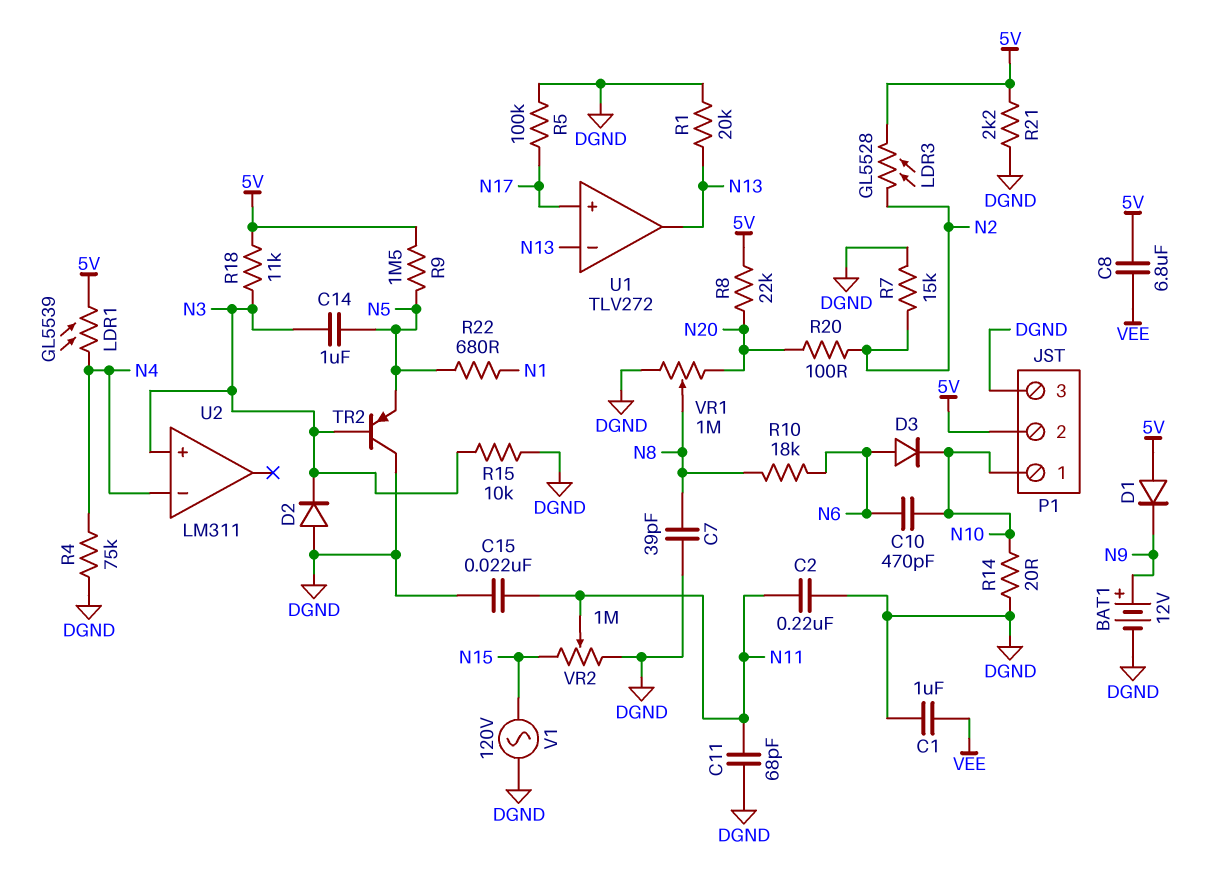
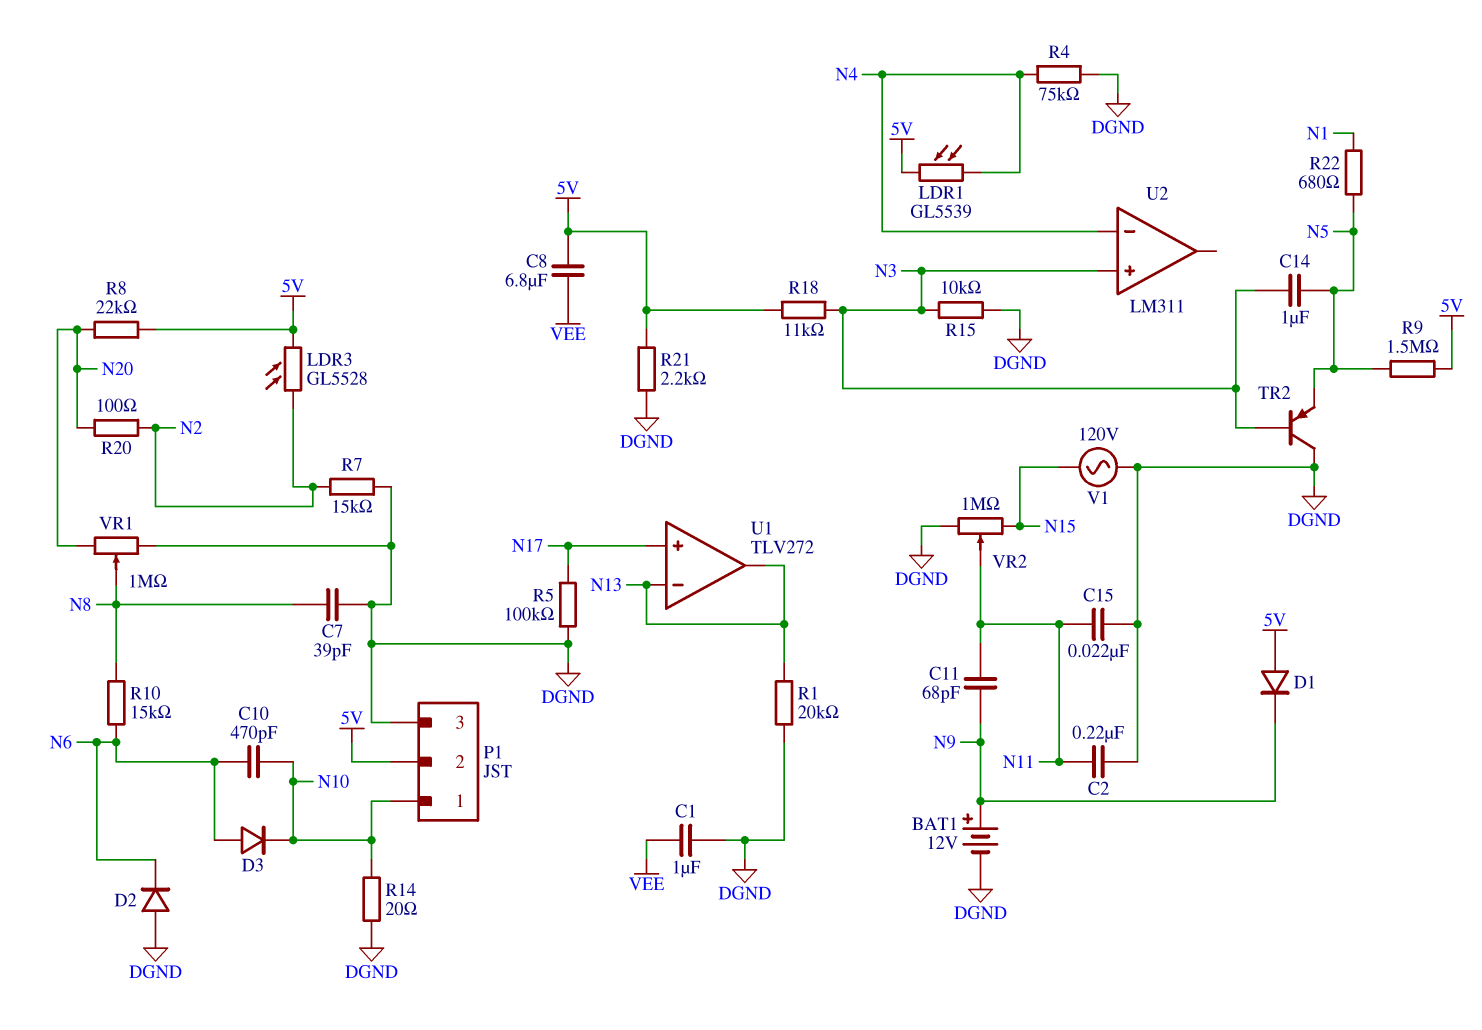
C11: 68pF (DGND, N11) -> 68pF (N9, N11)
D2: diode (A DGND, K N3) -> diode (A DGND, K N6)
R10: 18k (N6, N8) -> 15k (N6, N8)

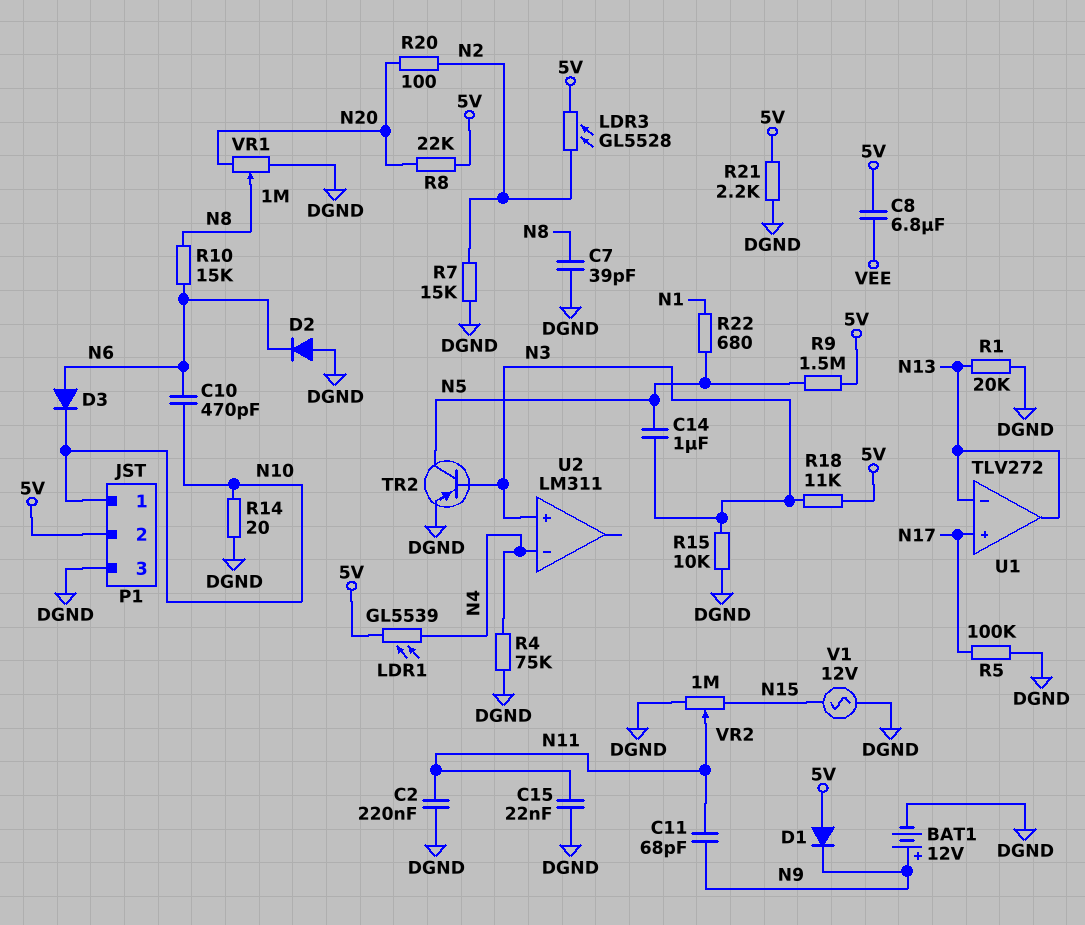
C1: 1uF (DGND, VEE) -> none
TR2: PNP (B N3, C DGND, E N5) -> PNP (B N3, C N5, E DGND)
V1: AC 120V (DGND, N15) -> AC 12V (DGND, N15)

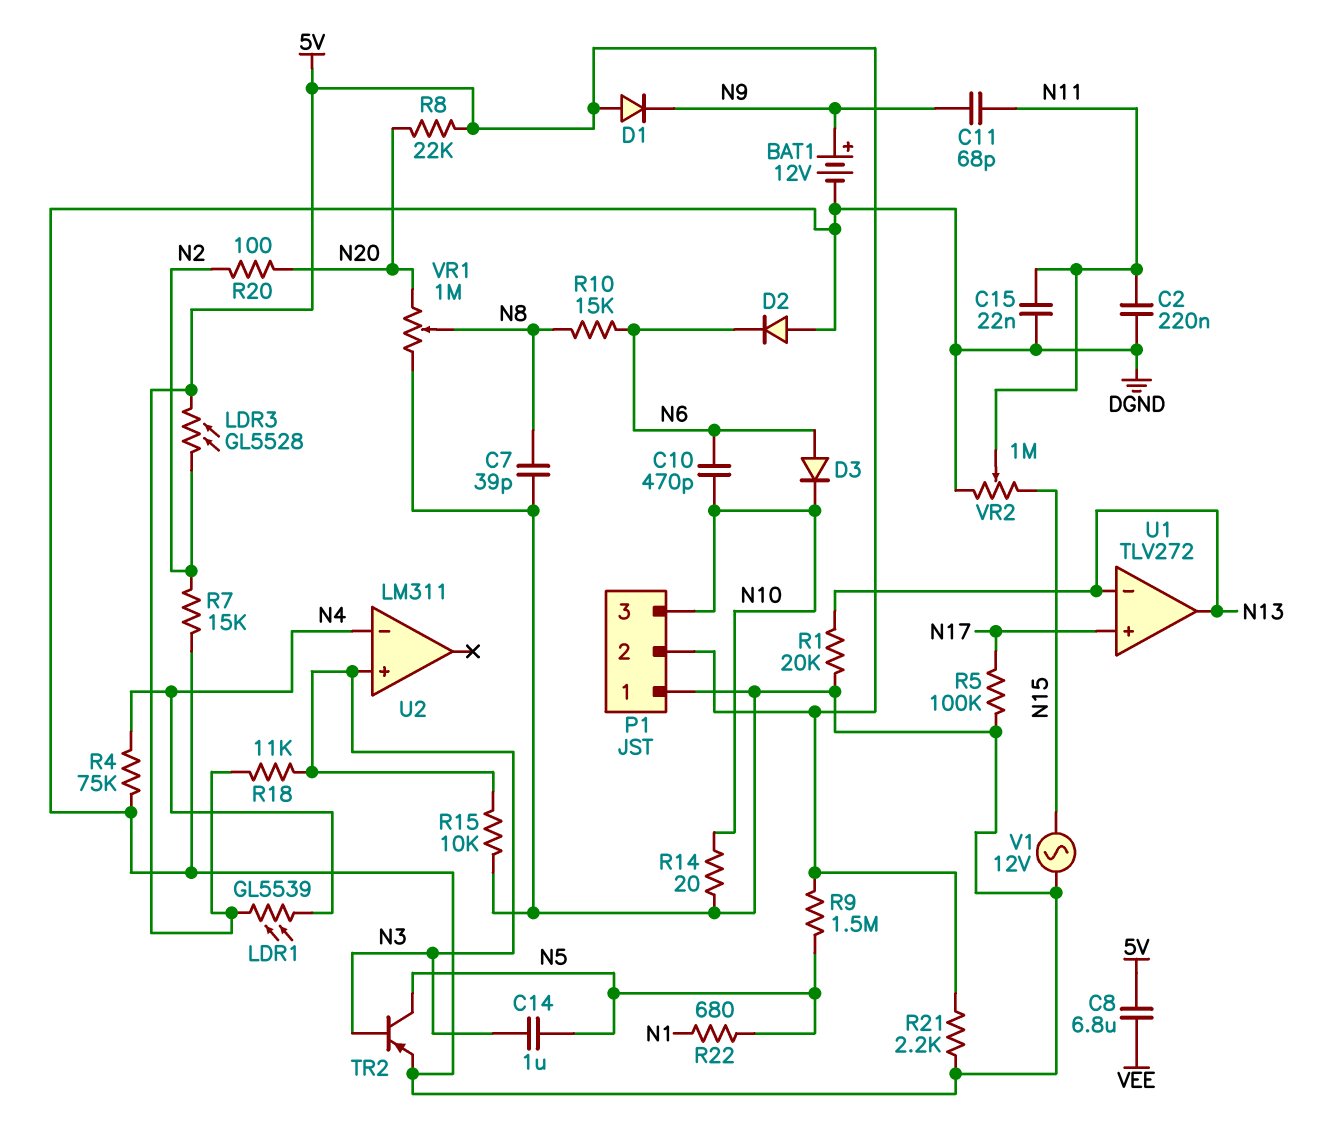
P1 pin 1: N10 -> DGND
P1 pin 3: DGND -> N10

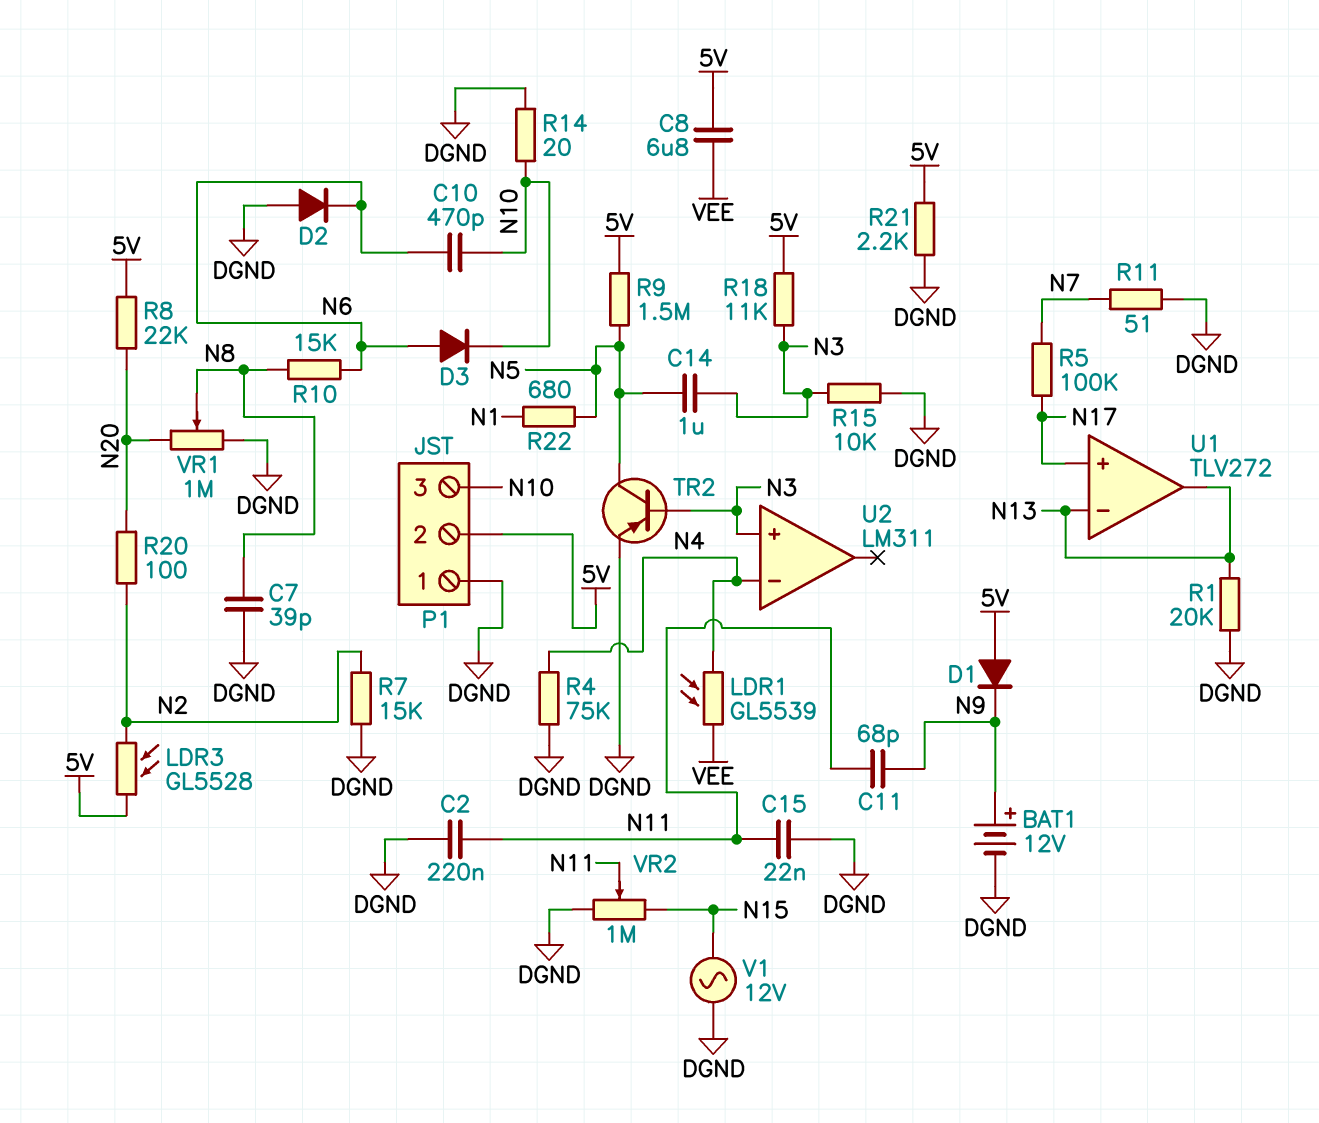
LDR1: GL5539 (5V, N4) -> GL5539 (N4, VEE)
R5: 100k (DGND, N17) -> 100k (N7, N17)
R11: none -> 51 (DGND, N7)

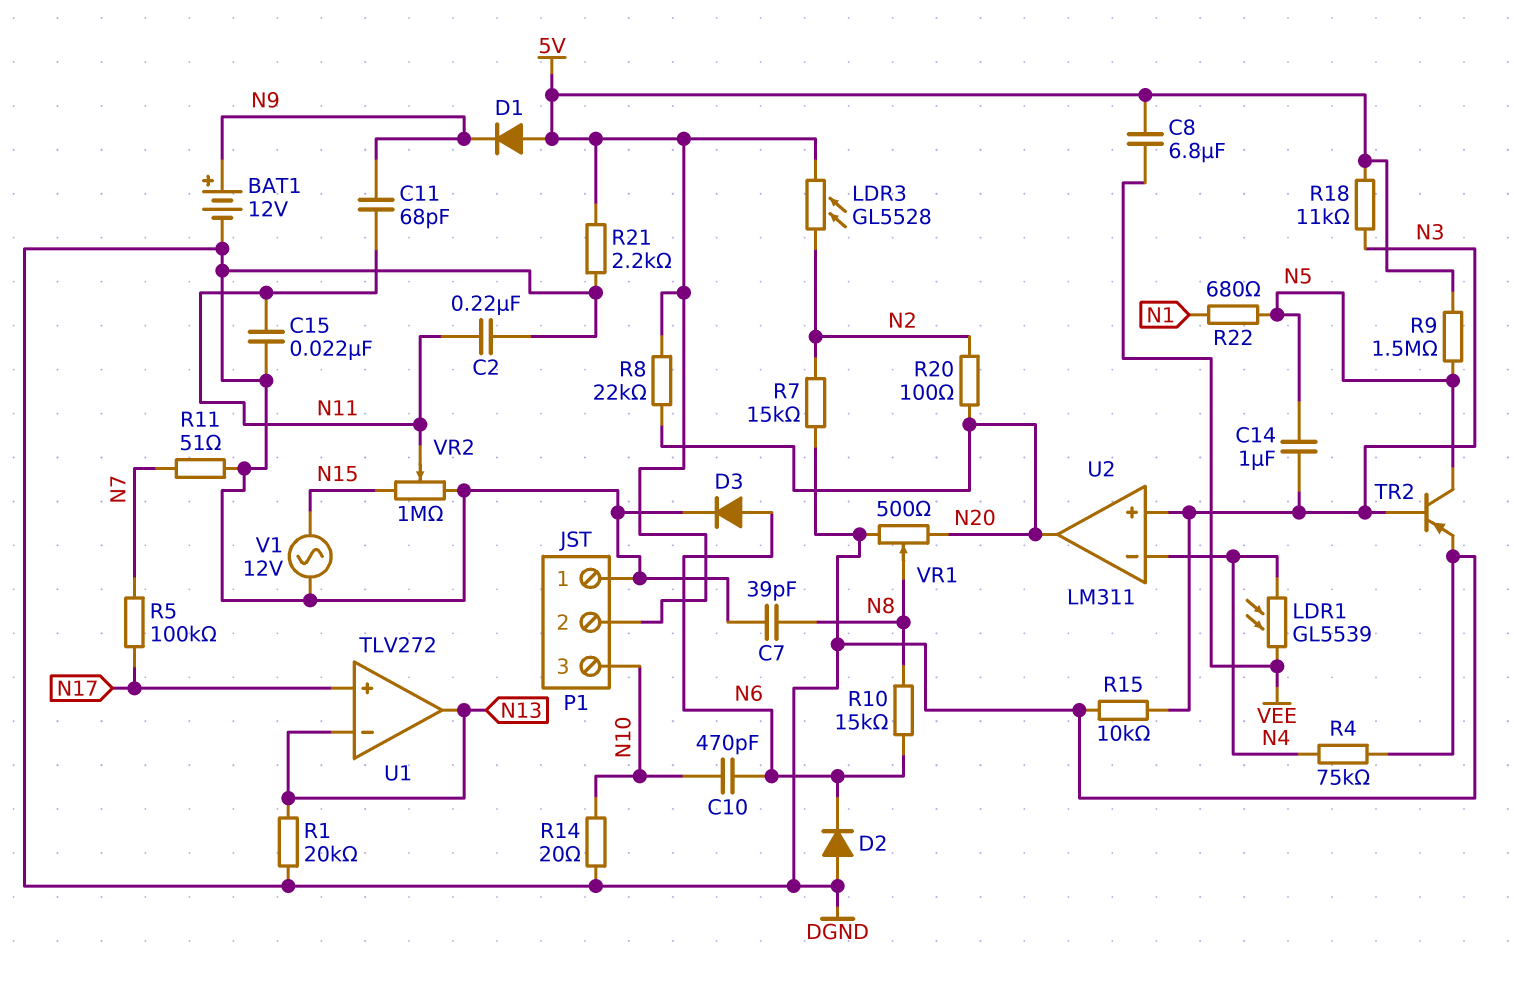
D3: diode (A N6, K N10) -> diode (A N6, K DGND)
U2 pin out: none -> N20
VR1: 1M (DGND, N20, wiper N8) -> 500 (DGND, N20, wiper N8)

